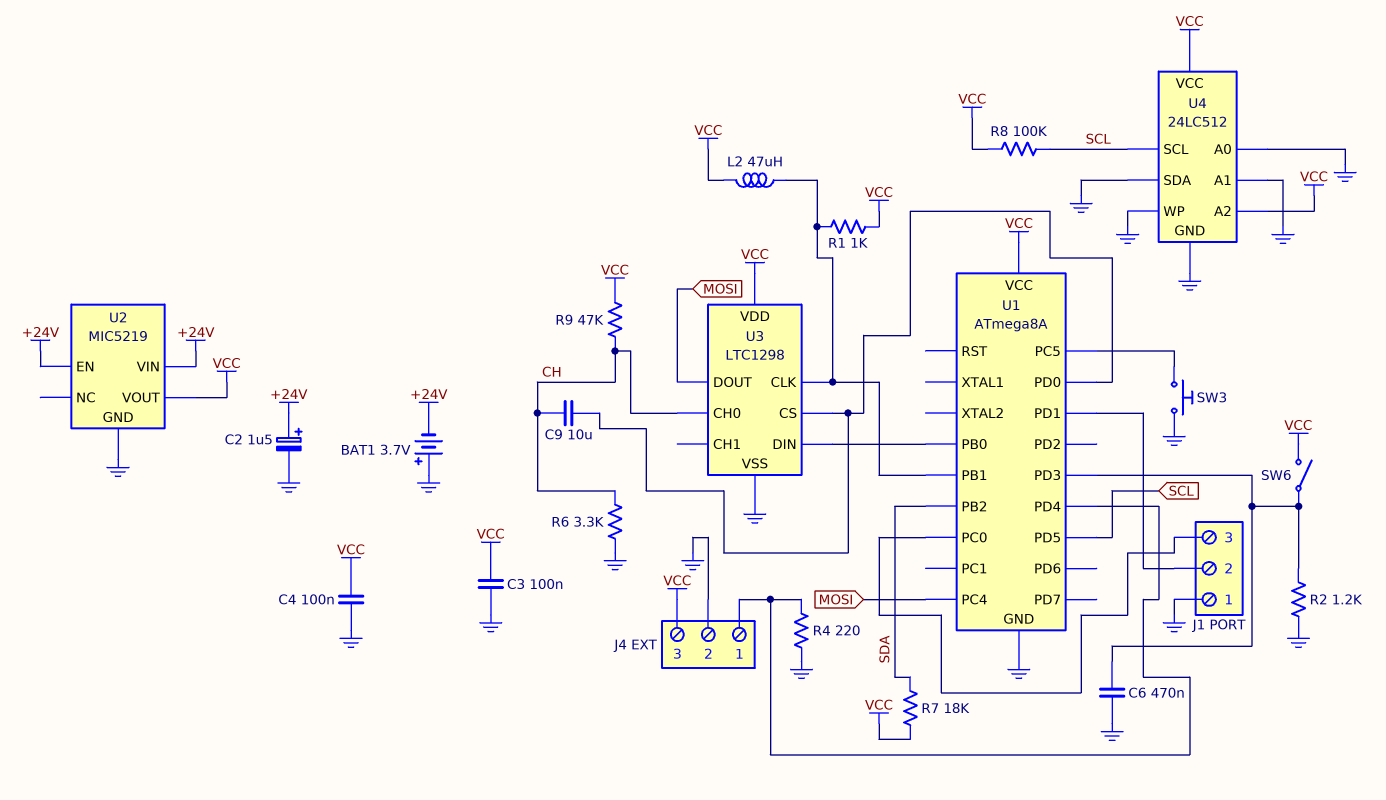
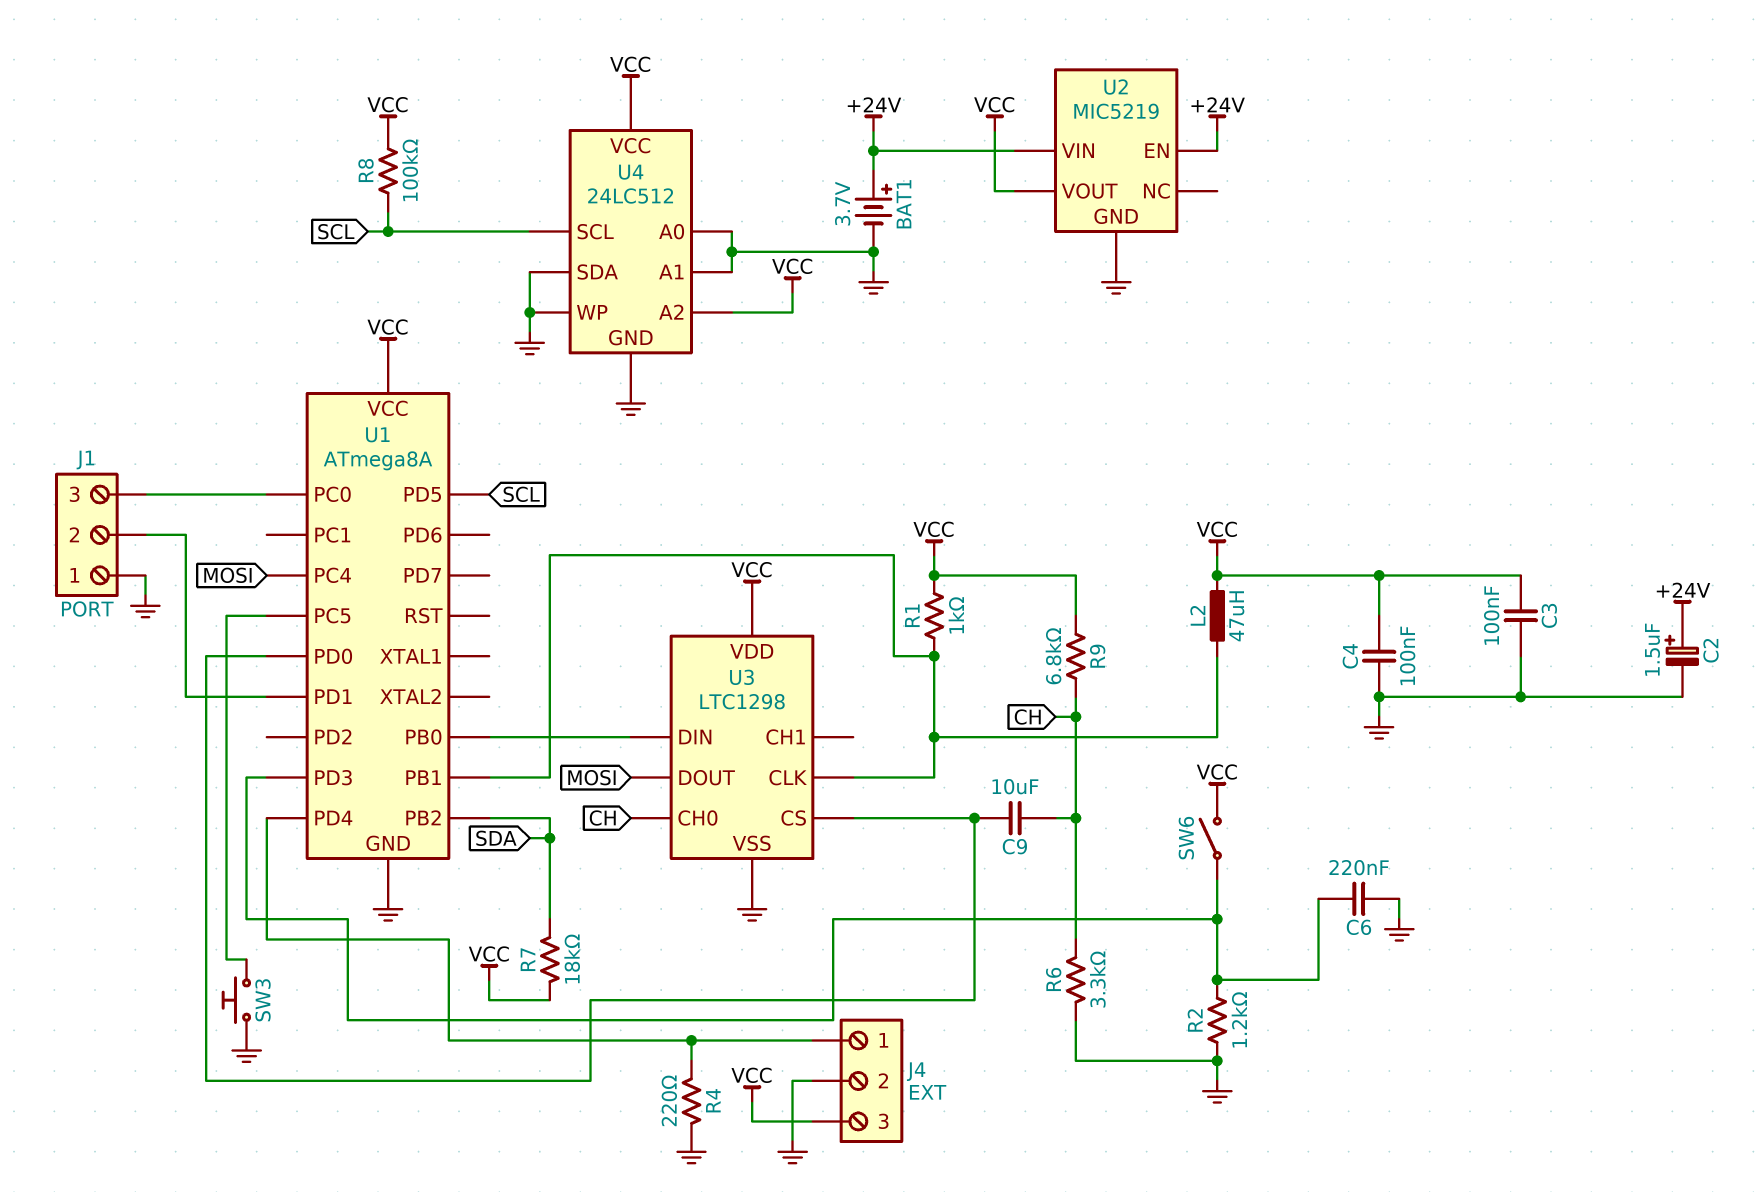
BAT1: 3.7V (plus GND, minus +24V) -> 3.7V (plus +24V, minus GND)
C6: 470nF (GND, U1/PD3) -> 220nF (GND, U1/PD3)
R9: 47k (CH, VCC) -> 6.8k (CH, VCC)

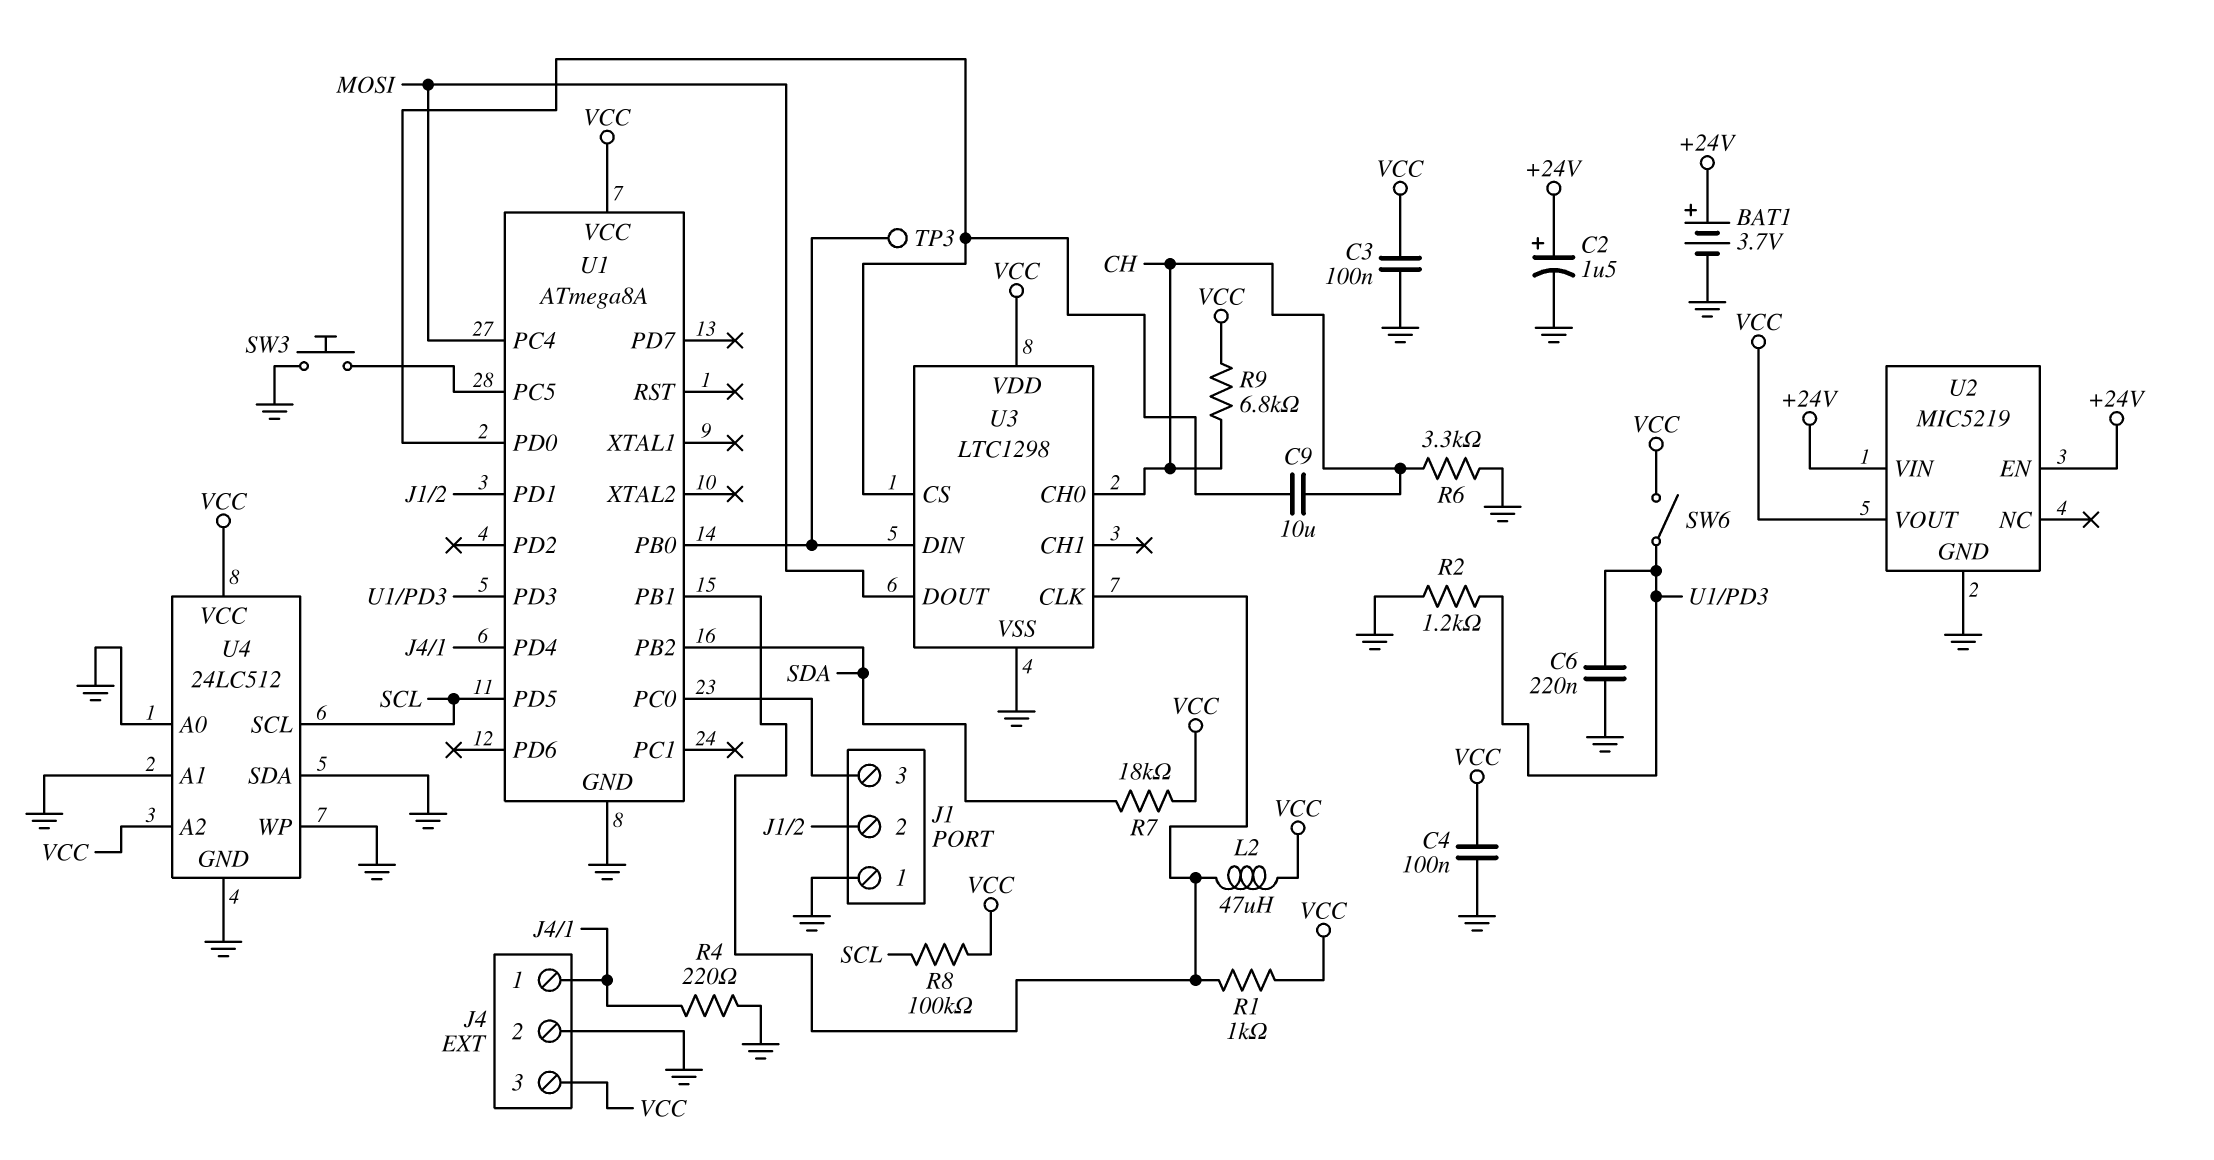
TP3: none -> test point (U1/PB0)

